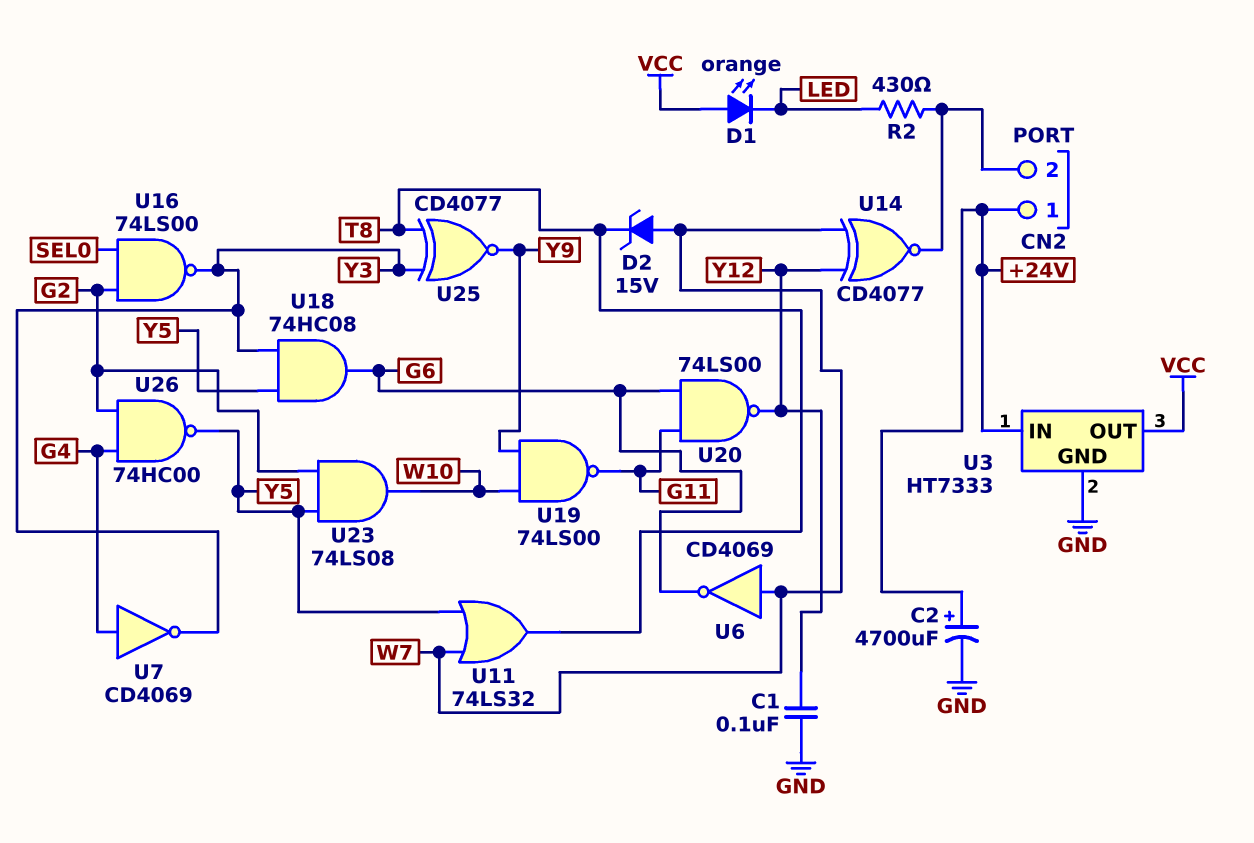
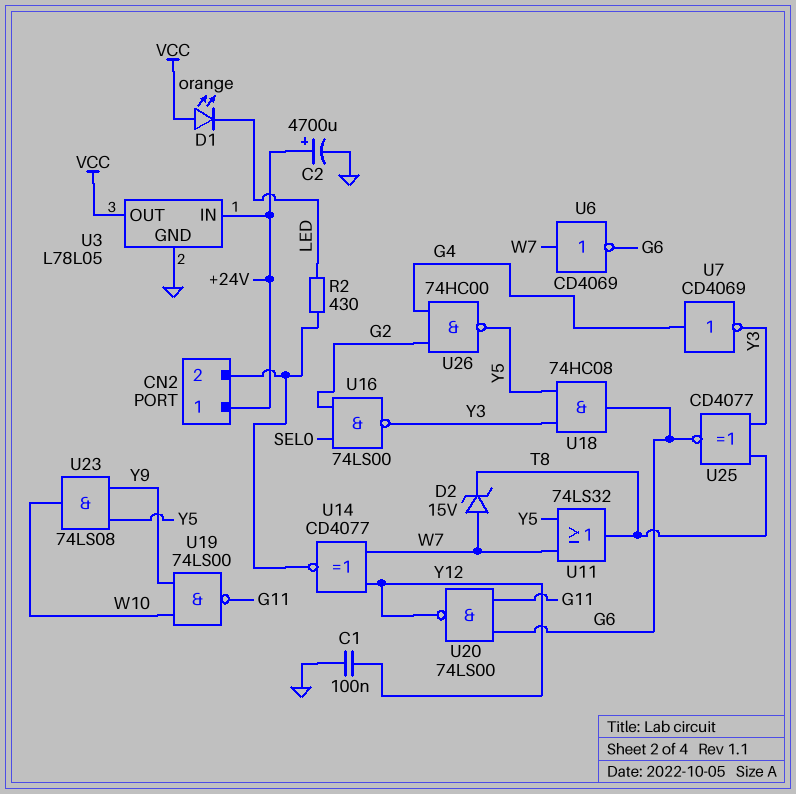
U3: HT7333 -> L78L05
U23: AND 74LS08 (in G2, in Y5, out W10) -> AND 74LS08 (in Y5, in Y9, out W10)
U25: XNOR CD4077 (in T8, in Y3, out Y9) -> XNOR CD4077 (in T8, in Y3, out G6)

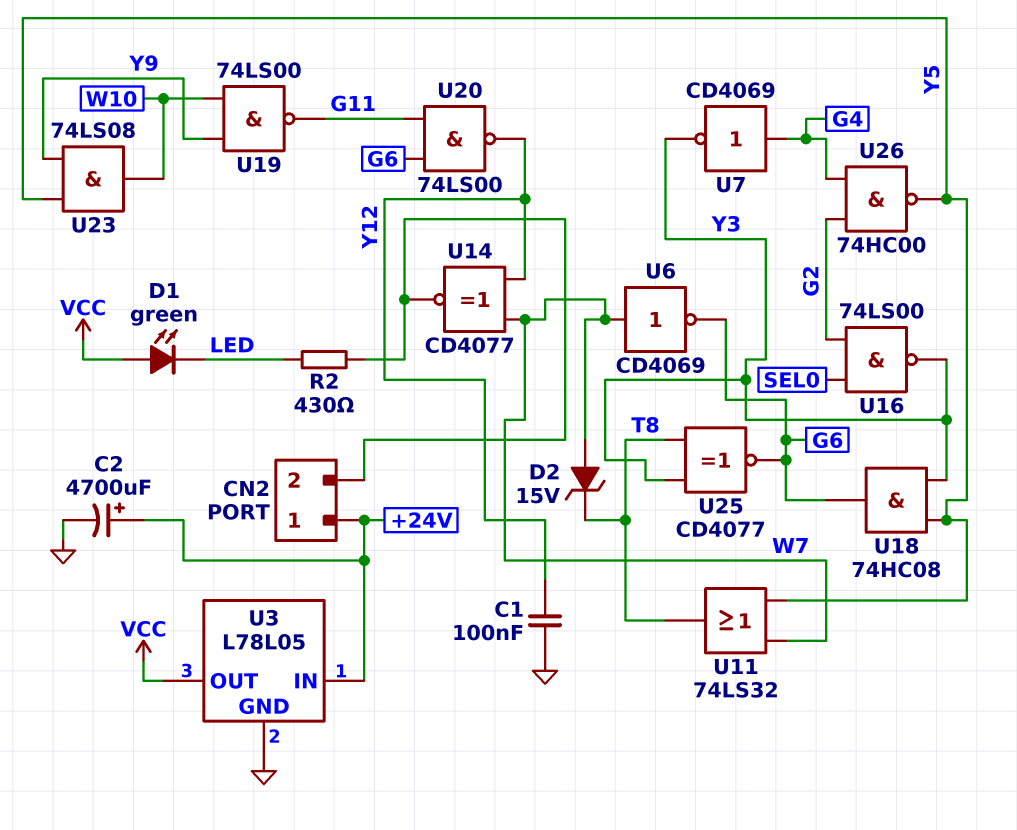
D1: LED orange (A VCC, K LED) -> LED green (A VCC, K LED)

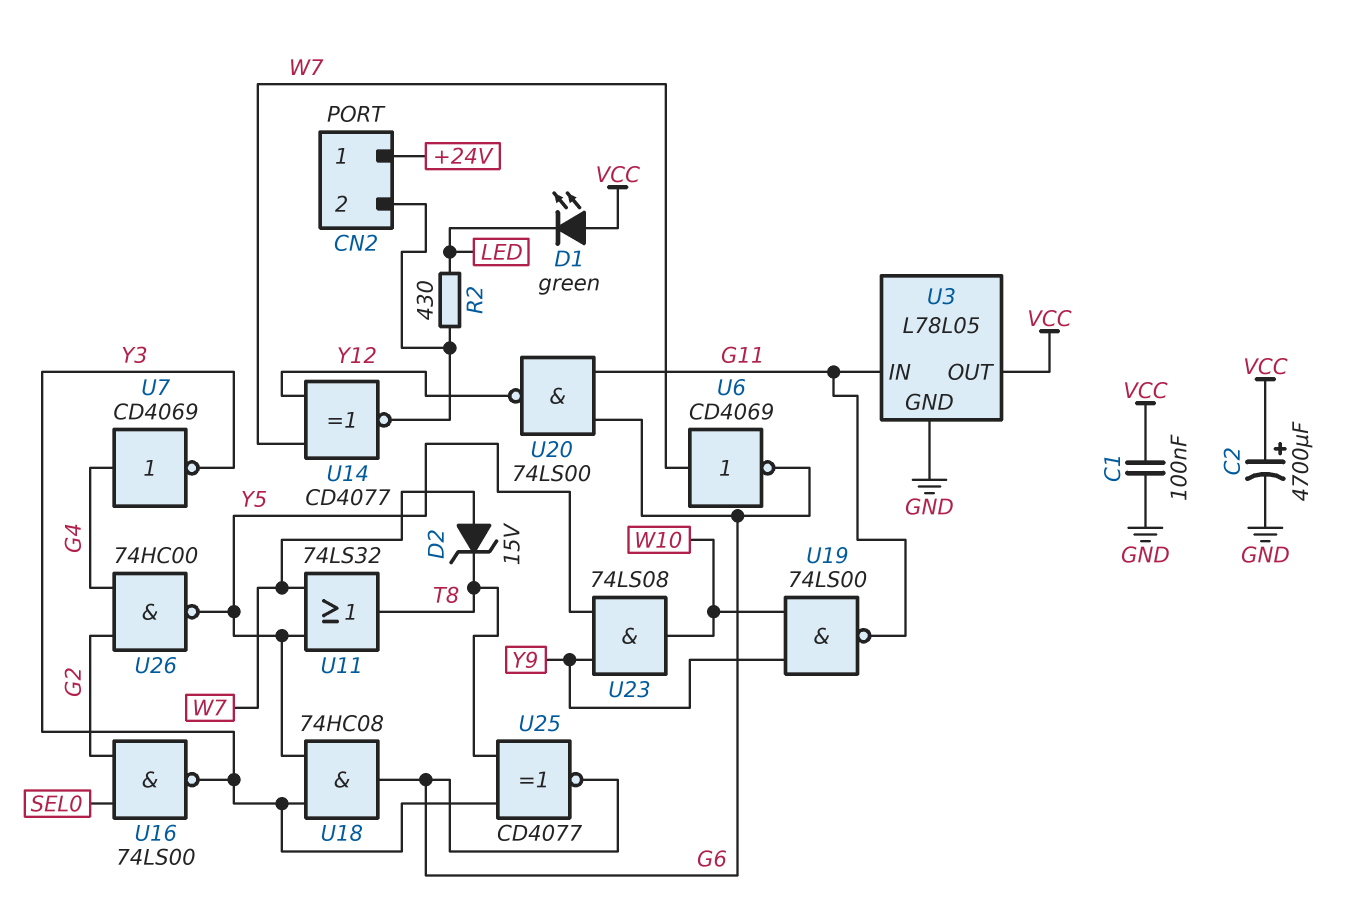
C1: 100nF (GND, Y12) -> 100nF (GND, VCC)
C2: 4700uF (plus +24V, minus GND) -> 4700uF (plus VCC, minus GND)
U3 pin IN: +24V -> G11

